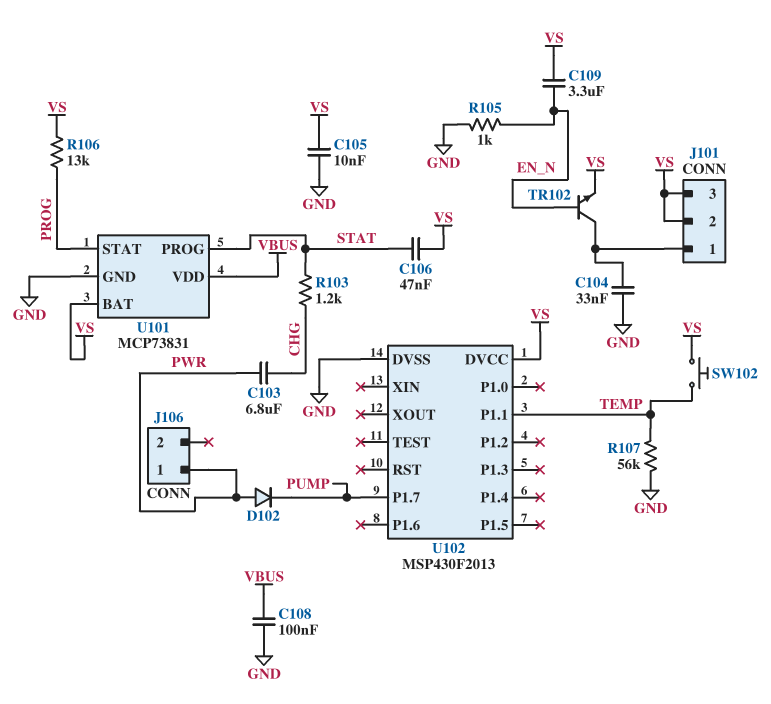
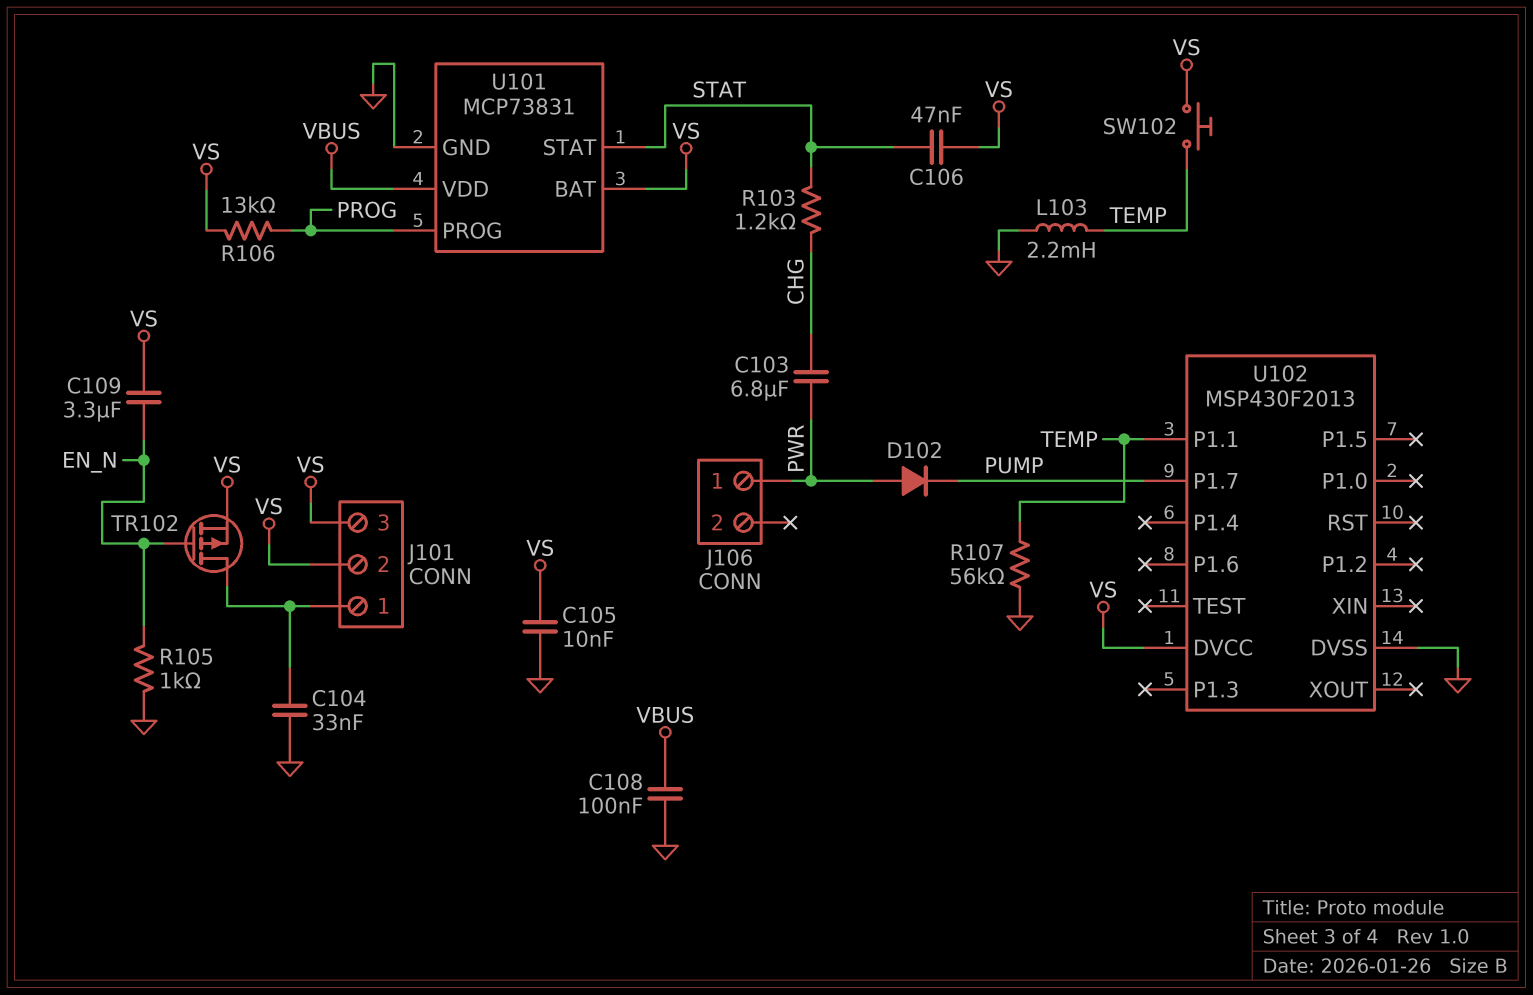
L103: none -> 2.2mH (GND, TEMP)
TR102: NPN (B EN_N, C J101/1, E VS) -> PMOS (G EN_N, D J101/1, S VS)
U101 pin PROG: STAT -> PROG
U101 pin STAT: PROG -> STAT

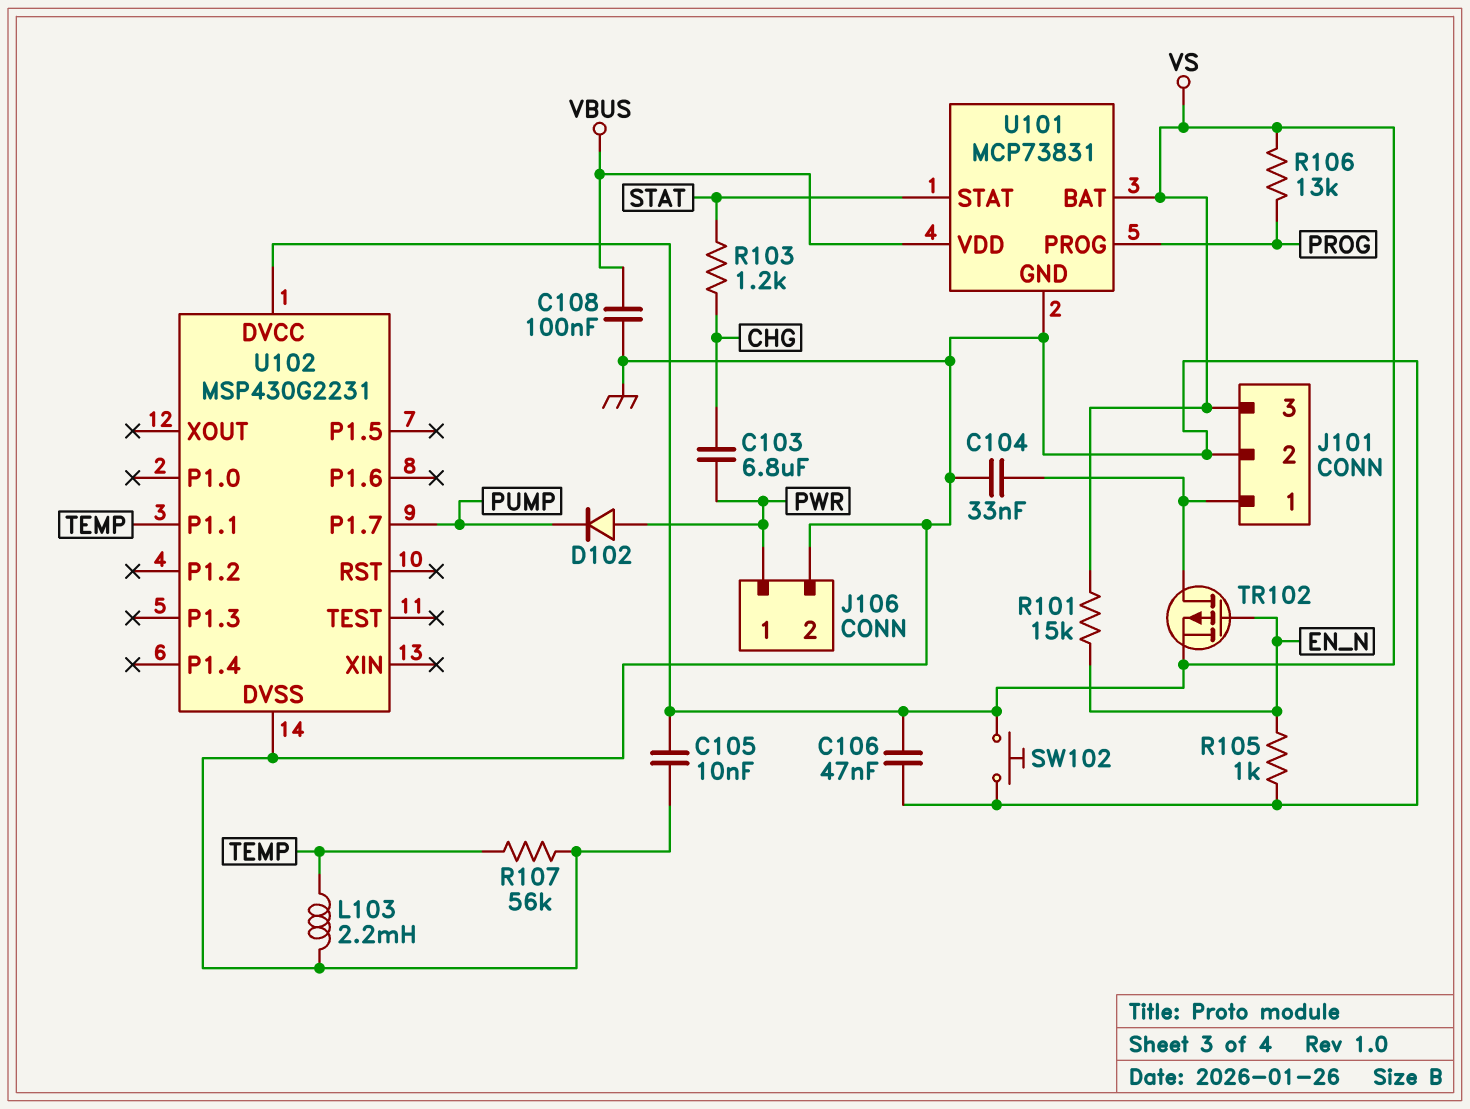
C106: 47nF (STAT, VS) -> 47nF (GND, VS)
C109: 3.3uF (EN_N, VS) -> none
J101 pin 2: VS -> GND
J106 pin 2: none -> GND
R101: none -> 15k (EN_N, VS)
SW102: button (TEMP, VS) -> button (GND, VS)
U102: MSP430F2013 -> MSP430G2231

